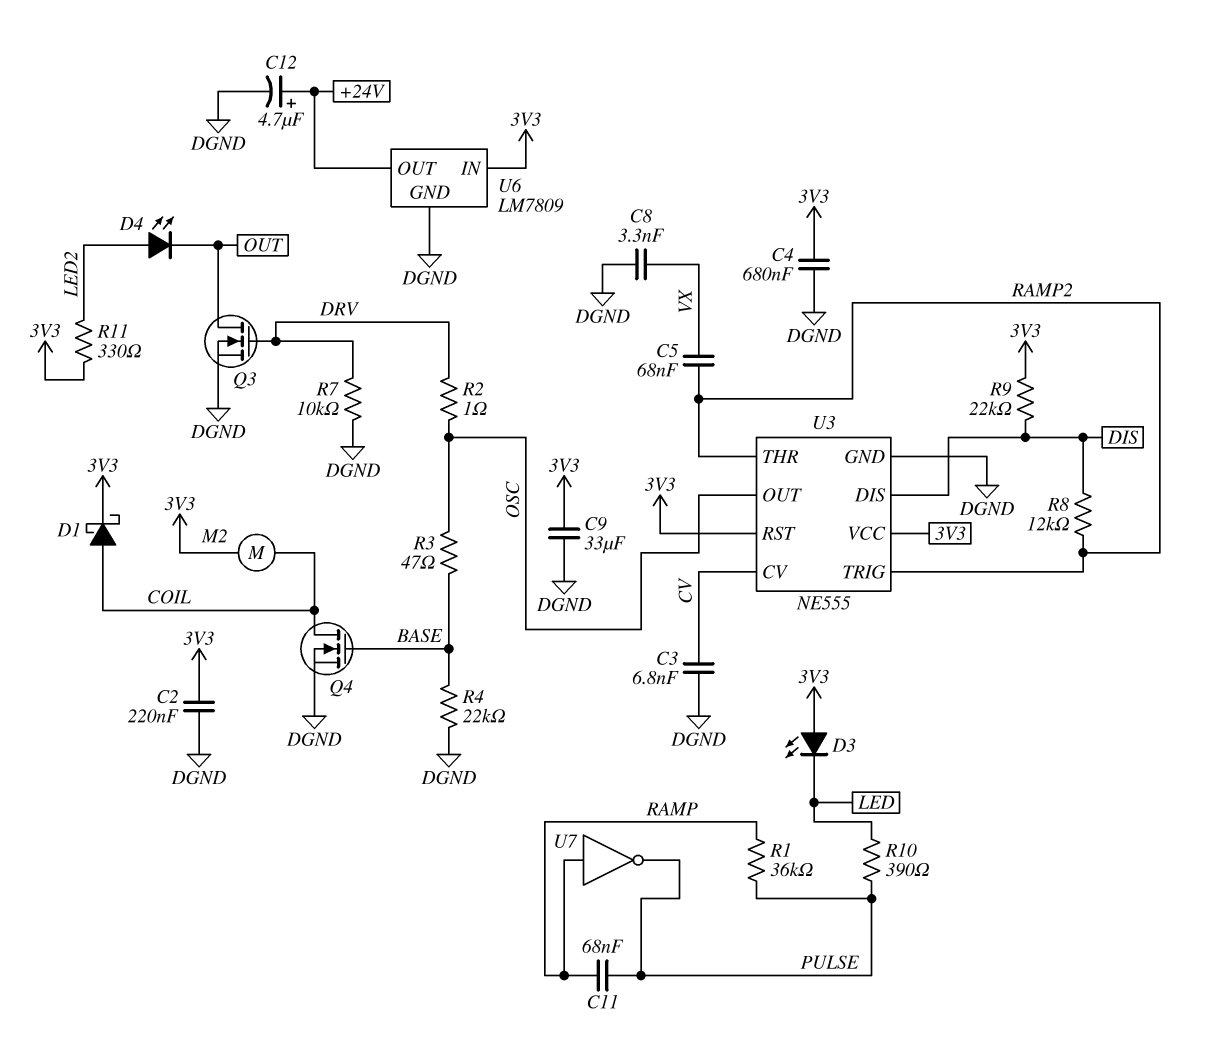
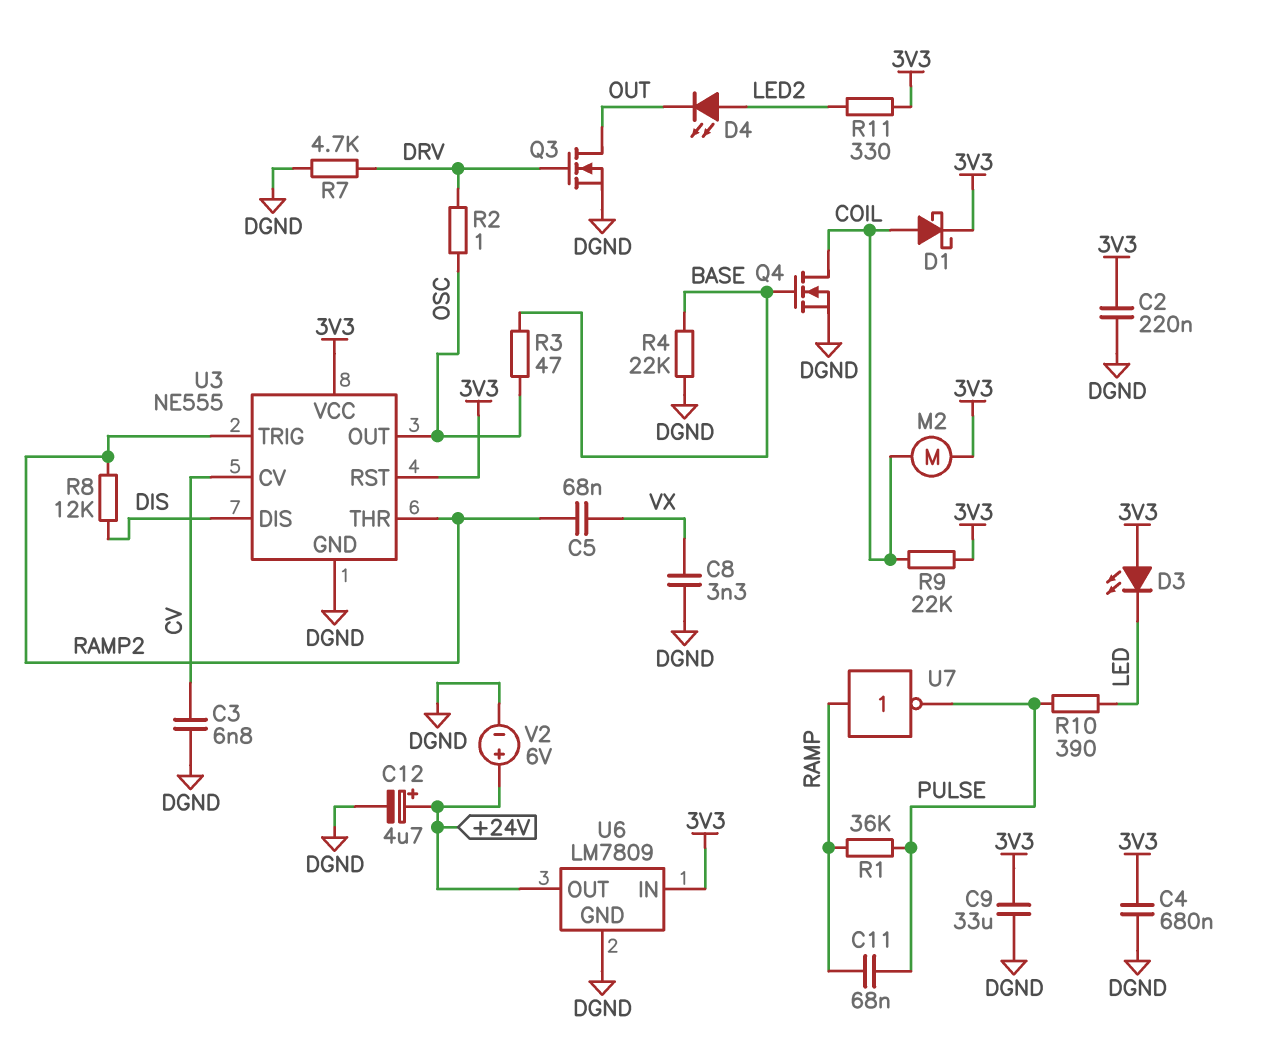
R7: 10k (DGND, DRV) -> 4.7k (DGND, DRV)
R9: 22k (3V3, DIS) -> 22k (3V3, COIL)
V2: none -> 6V (plus +24V, minus DGND)

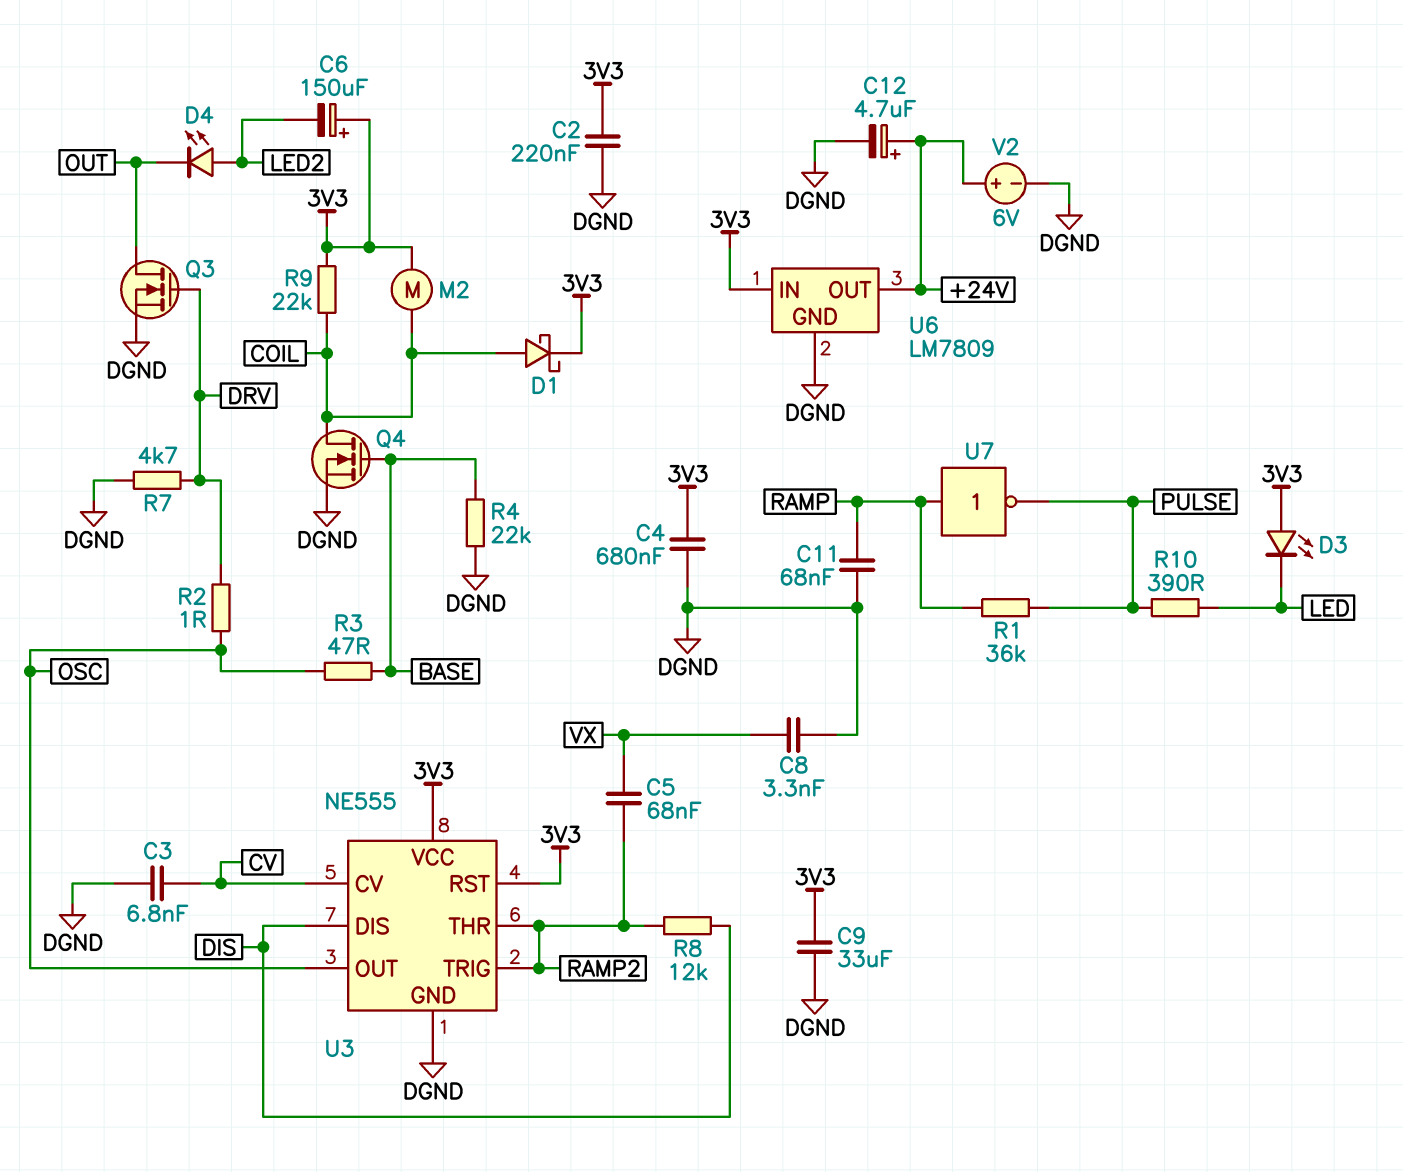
C6: none -> 150uF (plus 3V3, minus LED2)
C11: 68nF (PULSE, RAMP) -> 68nF (DGND, RAMP)
R11: 330 (3V3, LED2) -> none

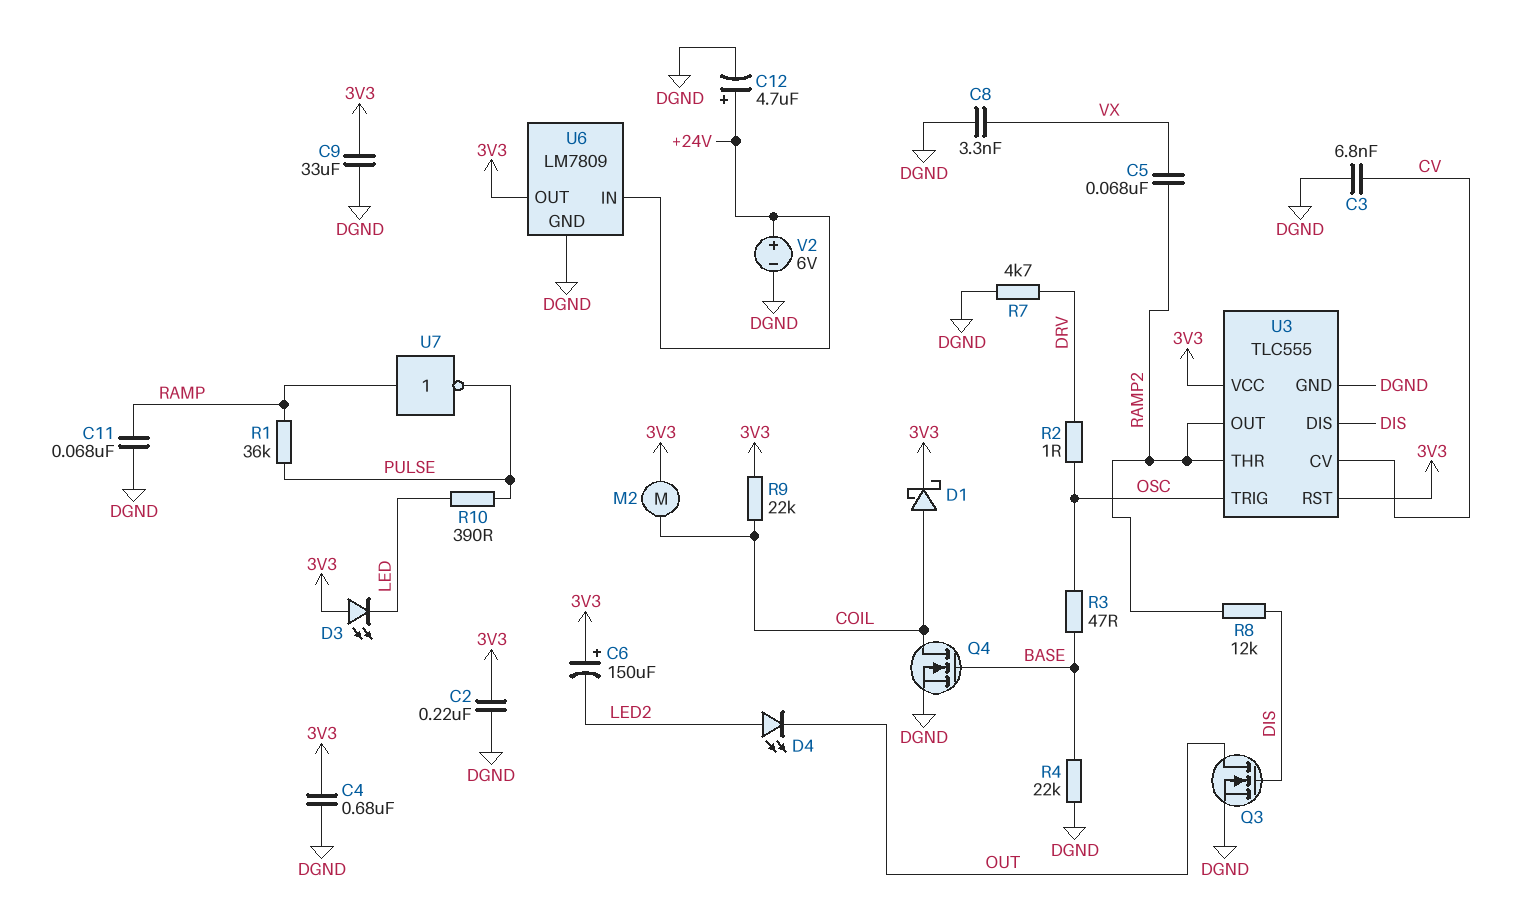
Q3: NMOS (G DRV, D OUT, S DGND) -> NMOS (G DIS, D OUT, S DGND)
U3: NE555 -> TLC555
U3 pin OUT: OSC -> RAMP2
U3 pin TRIG: RAMP2 -> OSC
U6 pin IN: 3V3 -> +24V
U6 pin OUT: +24V -> 3V3

